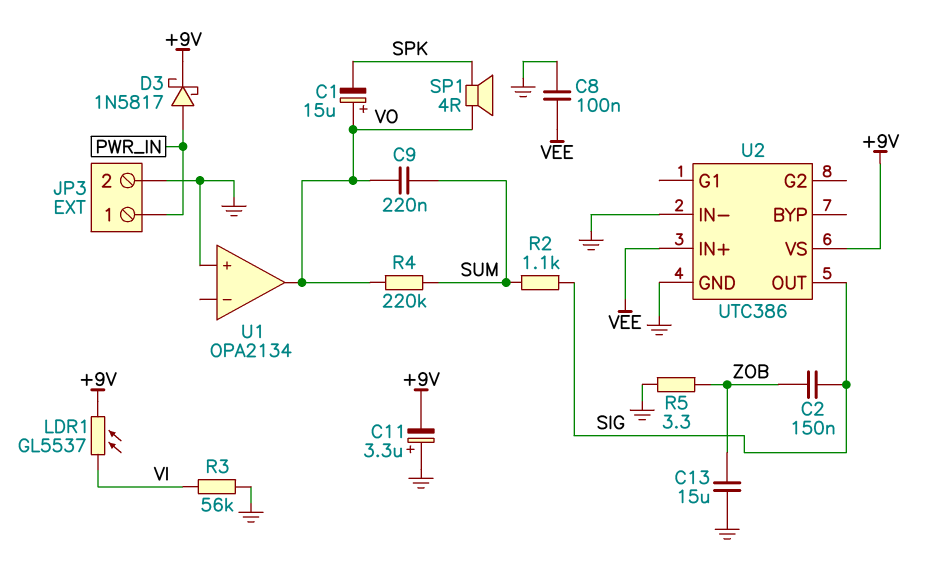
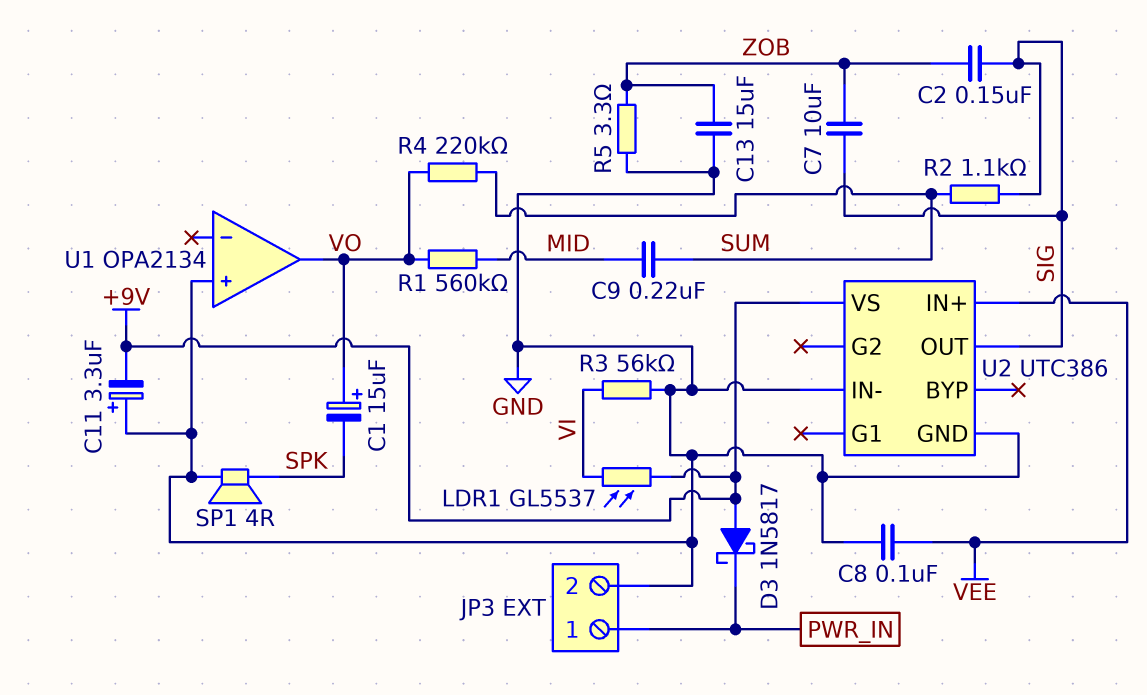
C7: none -> 10uF (SIG, ZOB)
C9: 220nF (SUM, VO) -> 220nF (MID, SUM)
D3: schottky 1N5817 (A PWR_IN, K +9V) -> schottky 1N5817 (A +9V, K PWR_IN)
R1: none -> 560k (MID, VO)
SP1: speaker 4R (SPK, VO) -> speaker 4R (GND, SPK)

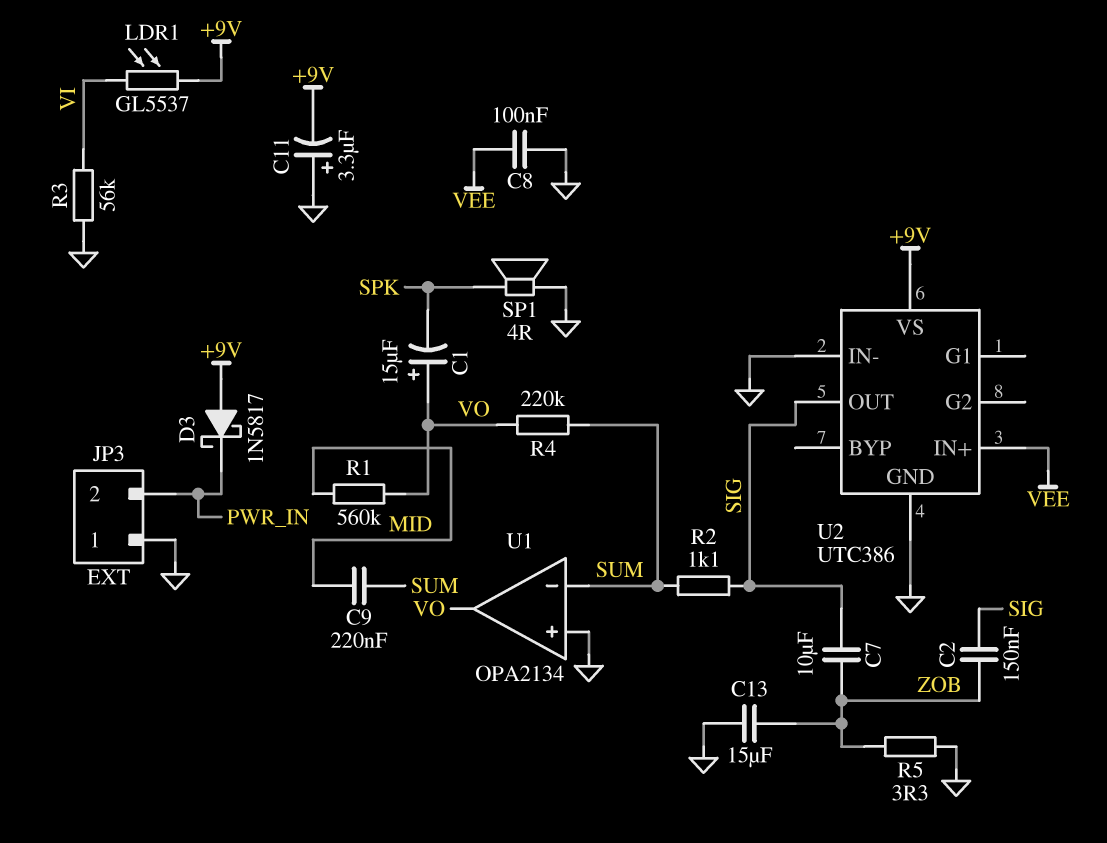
JP3 pin 1: PWR_IN -> GND
JP3 pin 2: GND -> PWR_IN
U1 pin in-: none -> SUM

